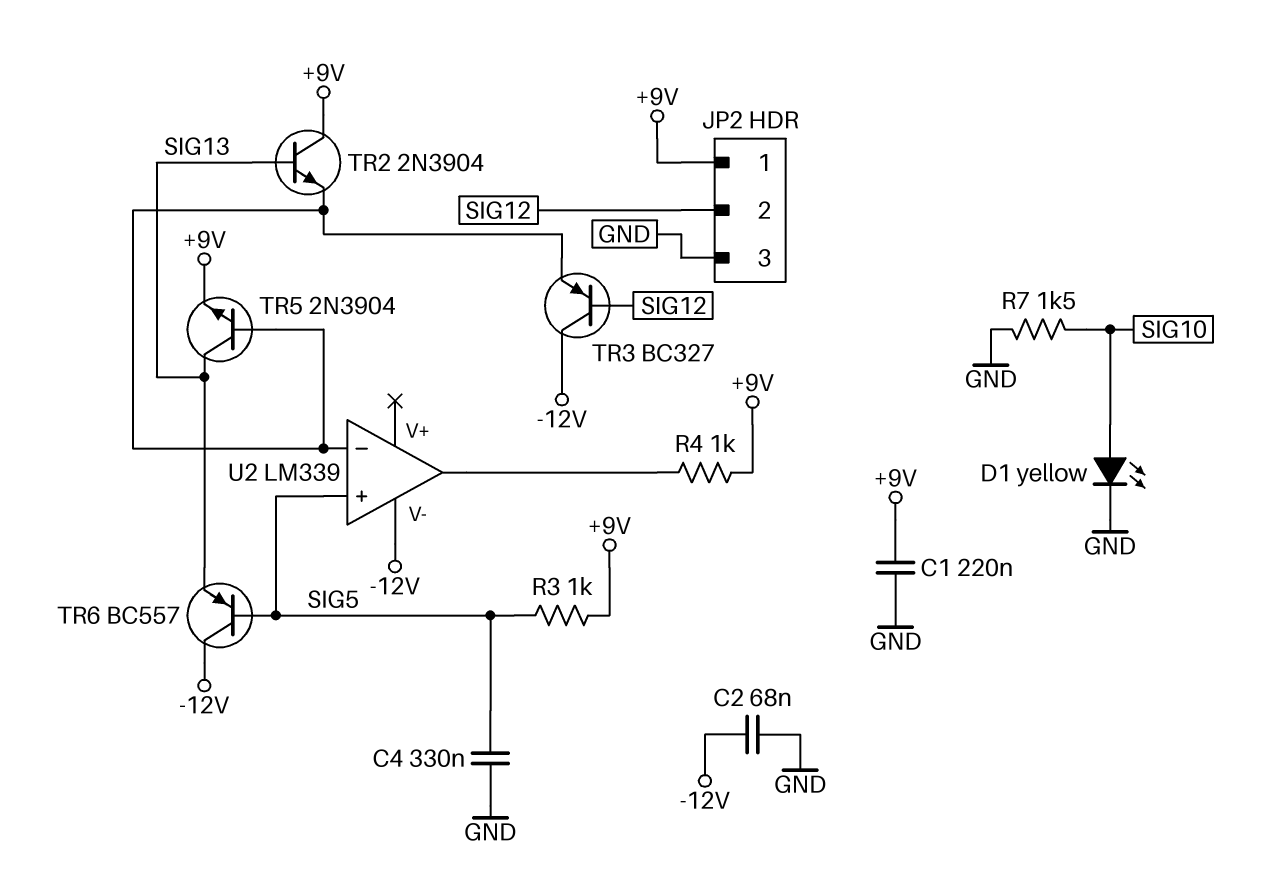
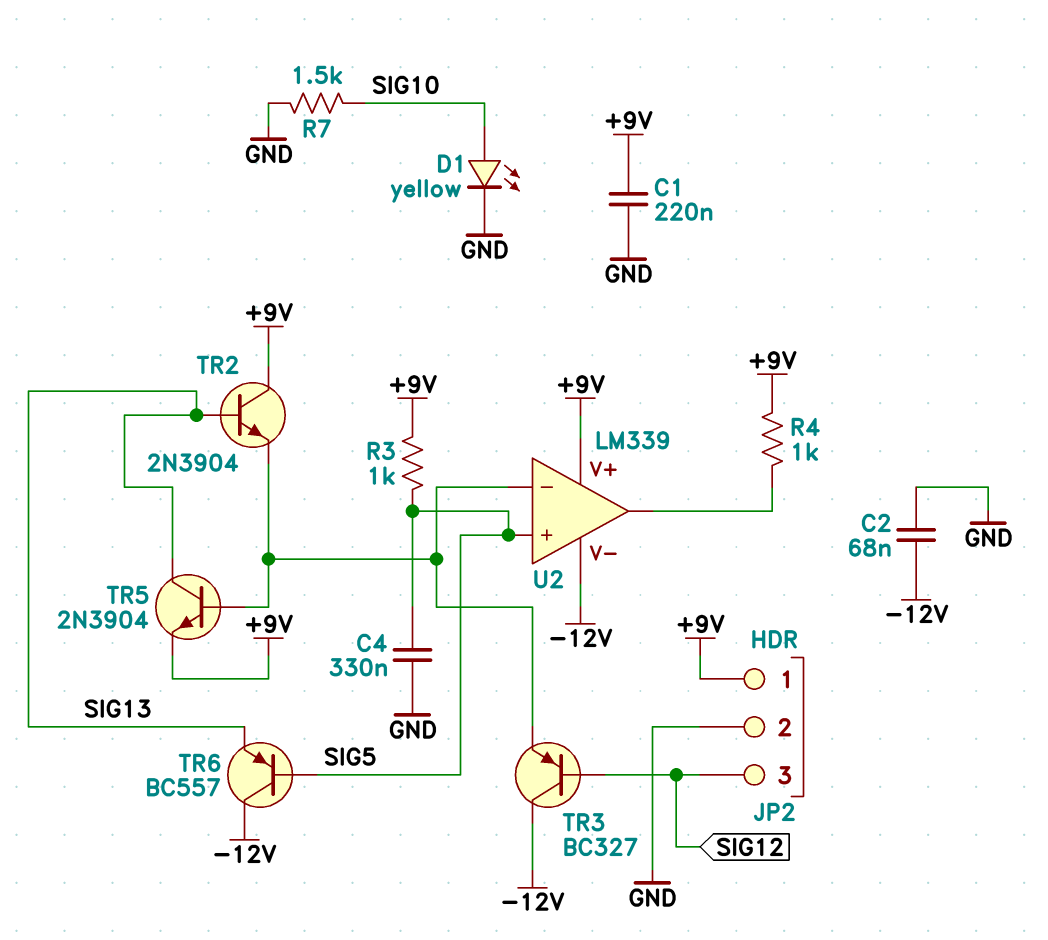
JP2 pin 2: SIG12 -> GND
JP2 pin 3: GND -> SIG12
U2 pin V+: none -> +9V

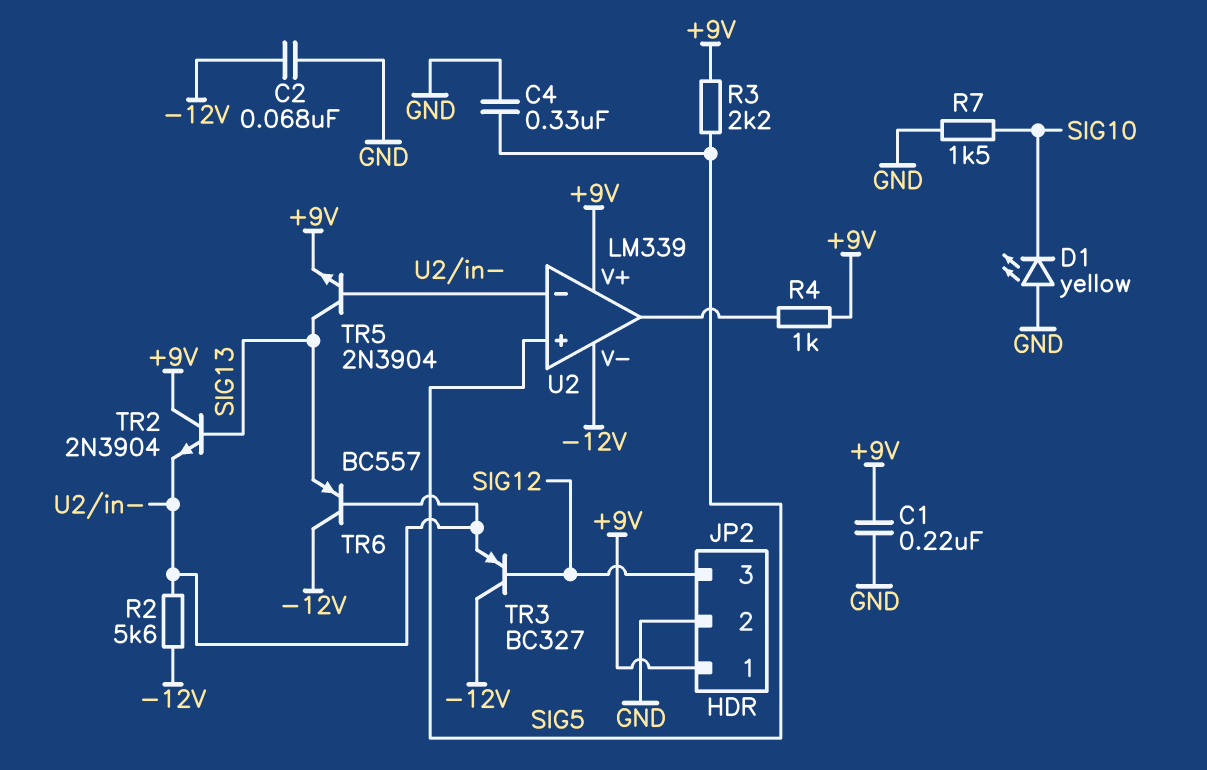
D1: LED yellow (A SIG10, K GND) -> LED yellow (A GND, K SIG10)
R2: none -> 5.6k (-12V, U2/in-)
R3: 1k (+9V, SIG5) -> 2.2k (+9V, SIG5)
TR6: PNP BC557 (B SIG5, C -12V, E SIG13) -> PNP BC557 (B U2/in-, C -12V, E SIG13)

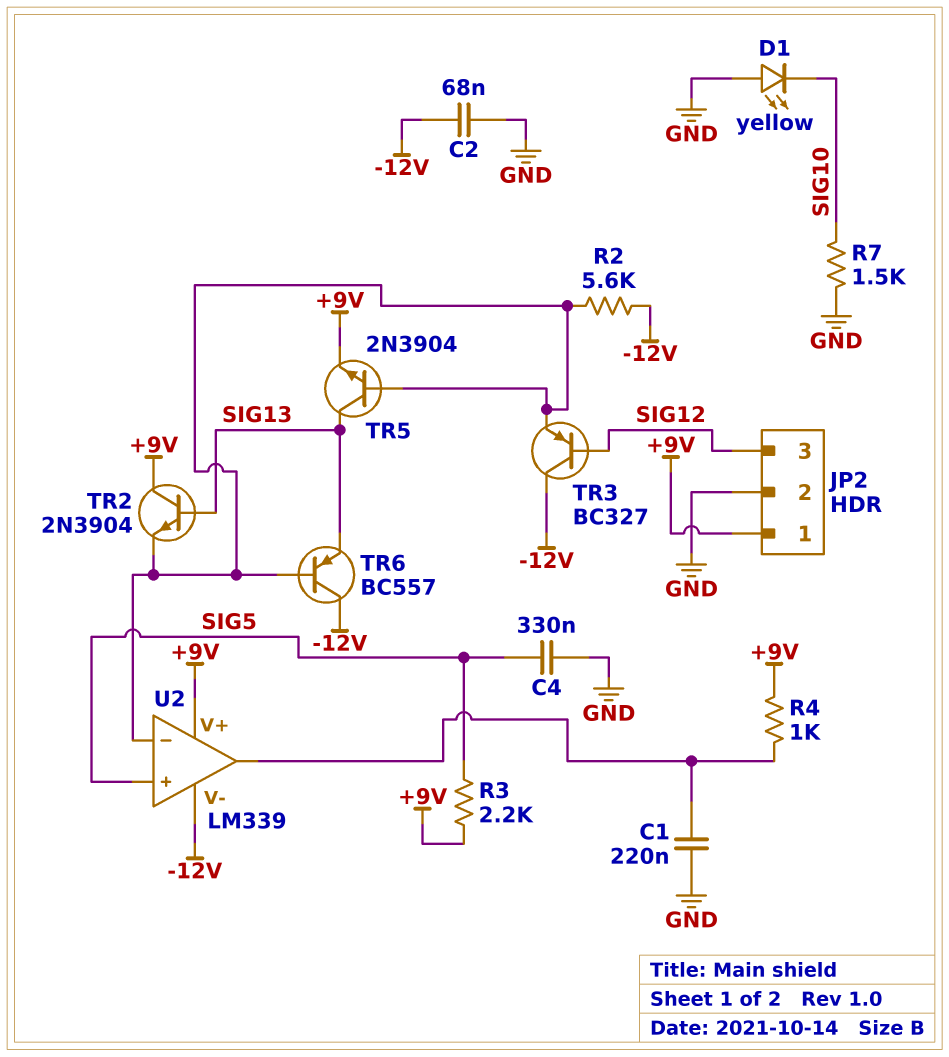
C1: 220nF (+9V, GND) -> 220nF (GND, U2/out)

